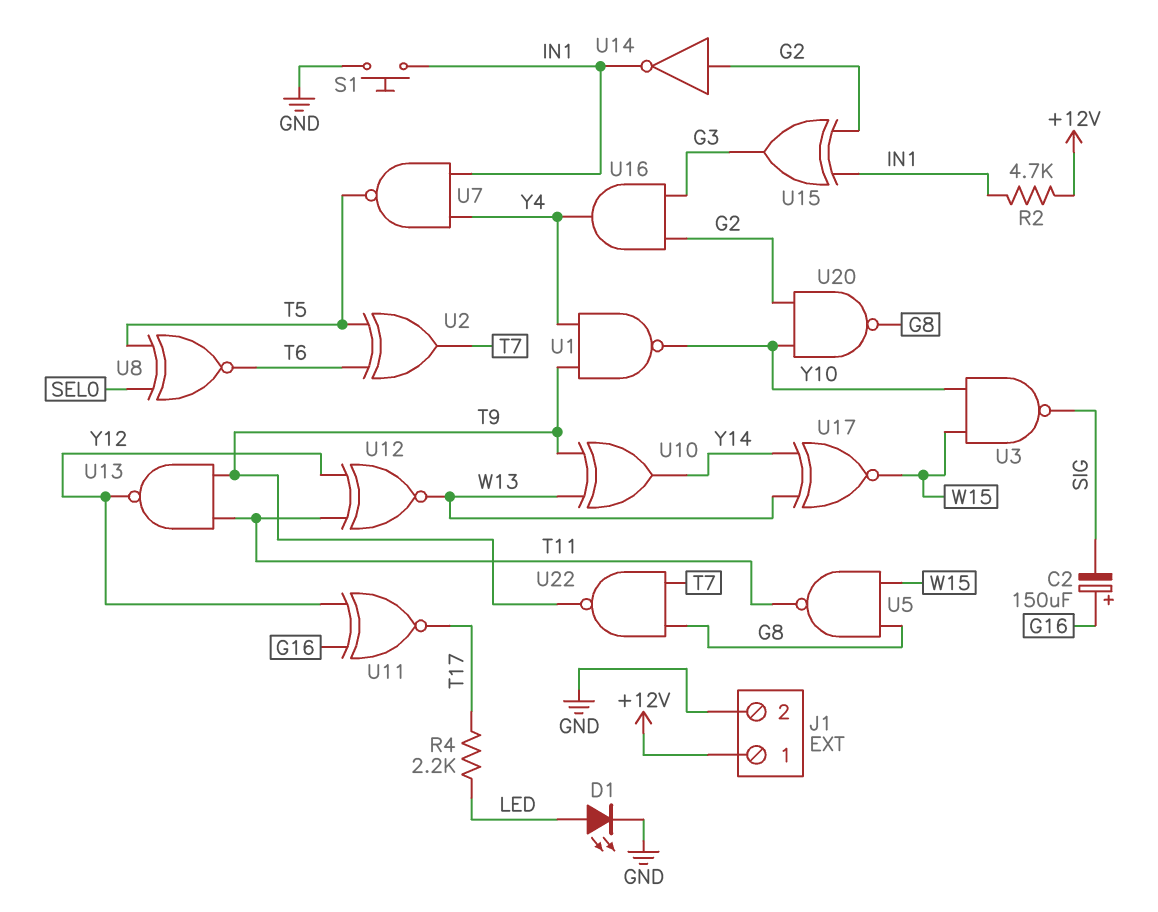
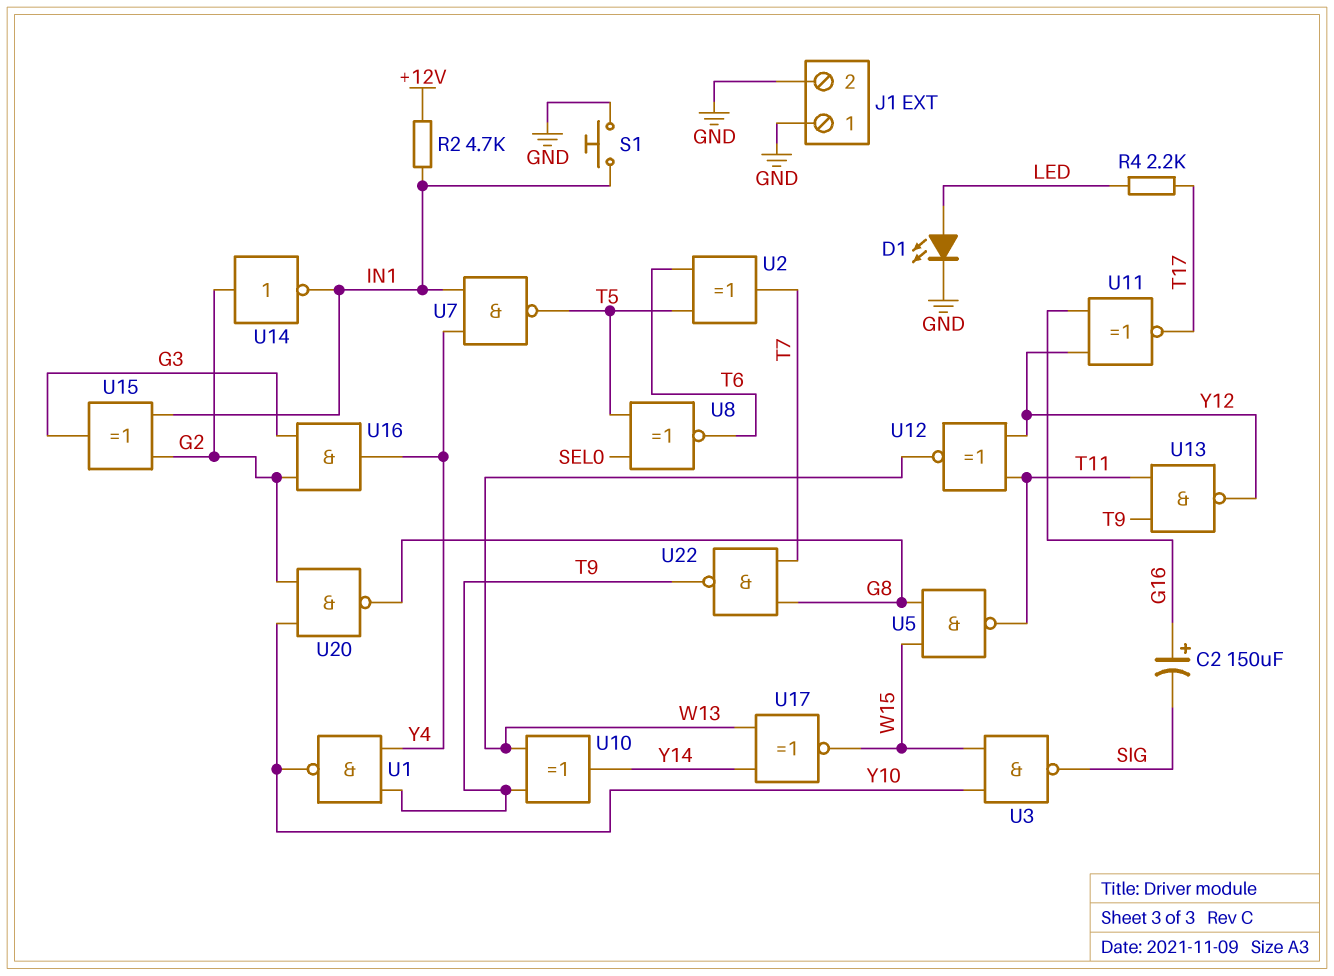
J1 pin 1: +12V -> GND

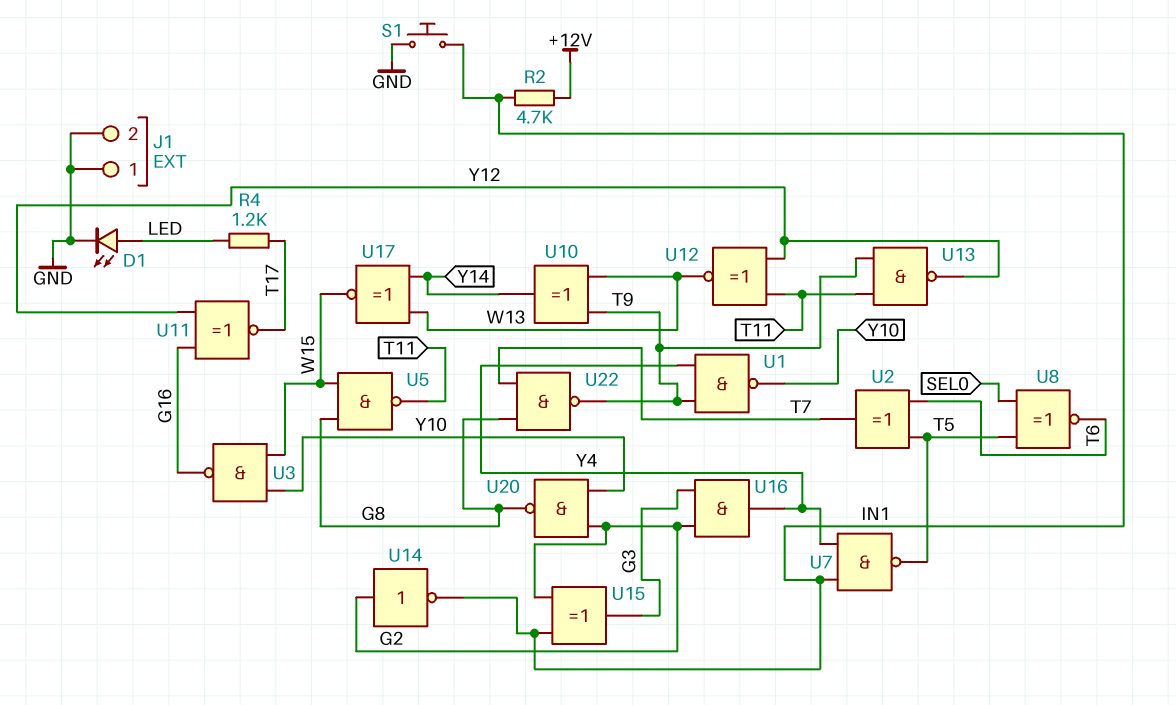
C2: 150uF (plus G16, minus SIG) -> none
R4: 2.2k (LED, T17) -> 1.2k (LED, T17)
U3: NAND (in W15, in Y10, out SIG) -> NAND (in W15, in Y10, out G16)

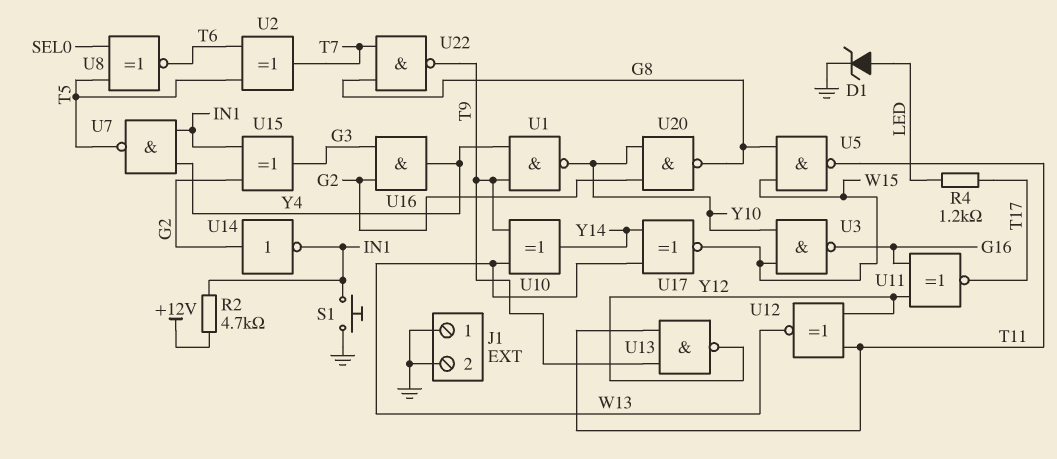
D1: LED (A LED, K GND) -> zener (A LED, K GND)

